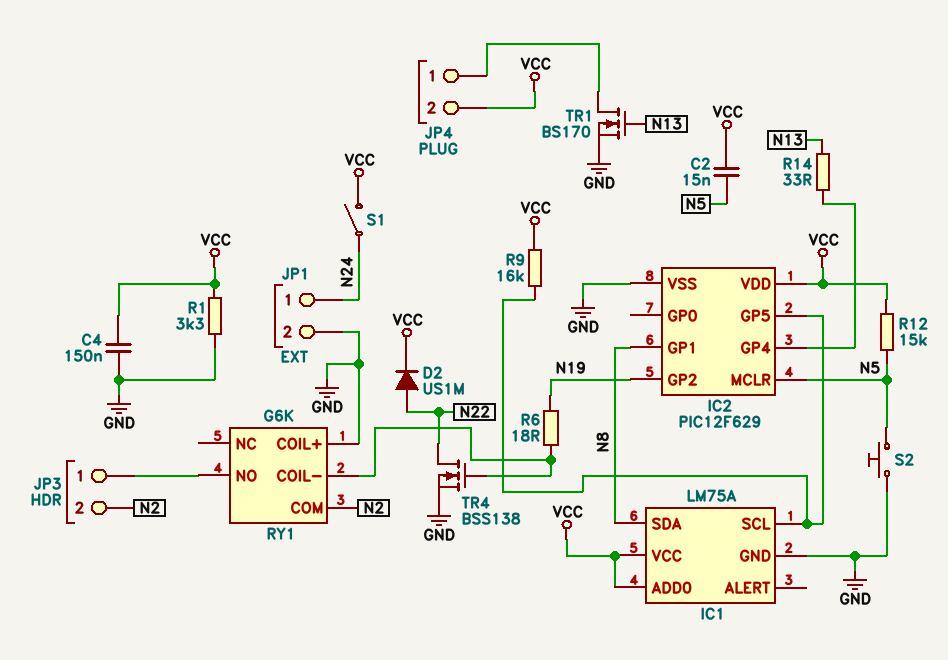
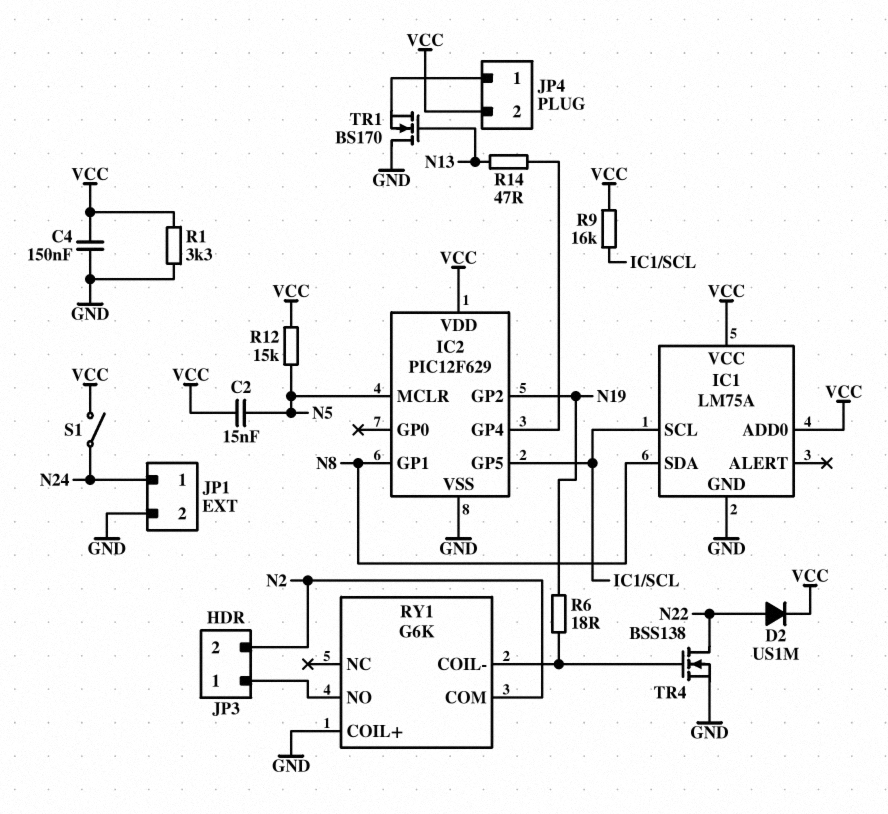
R14: 33 (IC2/GP4, N13) -> 47 (IC2/GP4, N13)
S2: button (GND, N5) -> none
TR1: NMOS BS170 (G N13, D JP4/1, S GND) -> NMOS BS170 (G N13, D GND, S JP4/1)

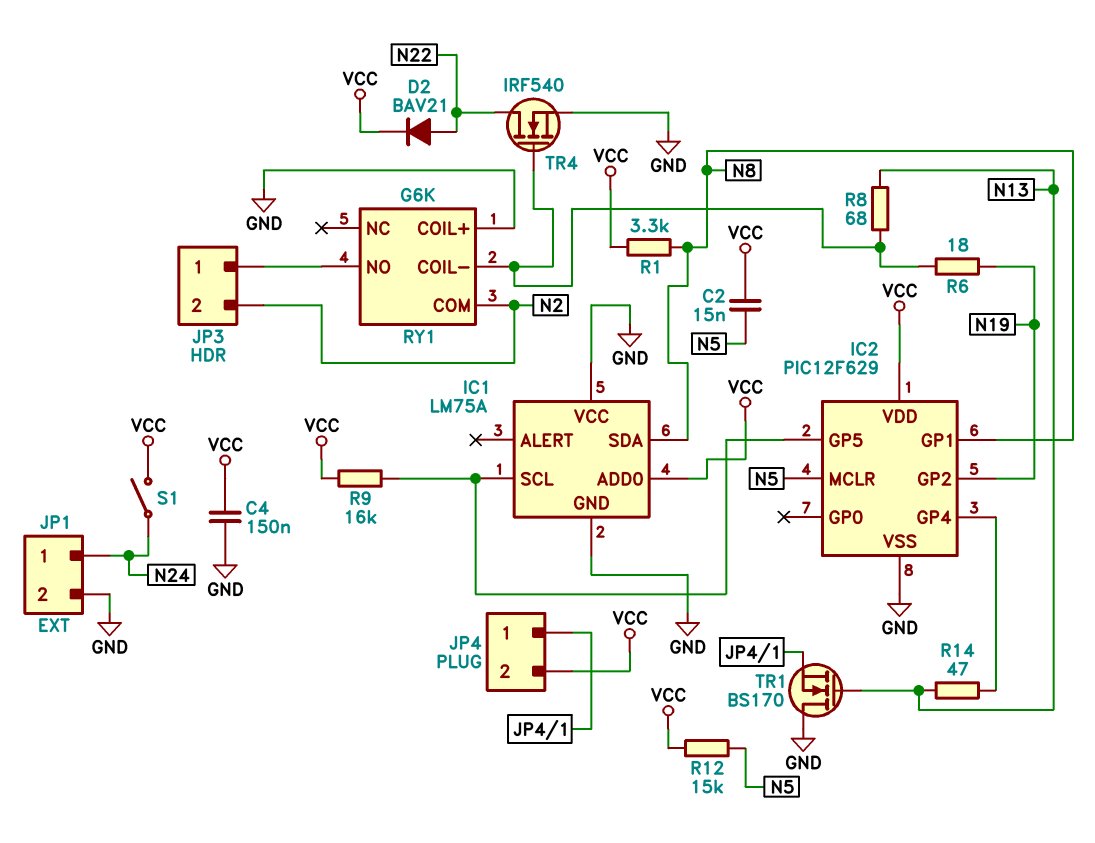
D2: diode US1M (A N22, K VCC) -> diode BAV21 (A N22, K VCC)
IC1 pin VCC: VCC -> GND
R1: 3.3k (GND, VCC) -> 3.3k (N8, VCC)
R8: none -> 68 (N13, RY1/COIL-)
TR4: NMOS BSS138 (G RY1/COIL-, D N22, S GND) -> NMOS IRF540 (G RY1/COIL-, D N22, S GND)

